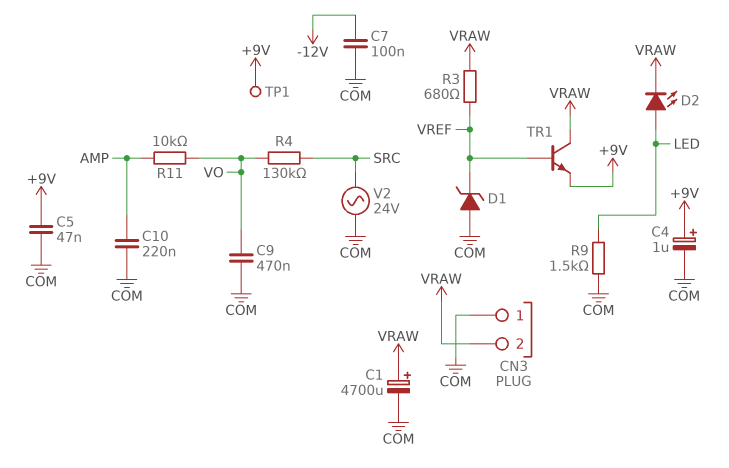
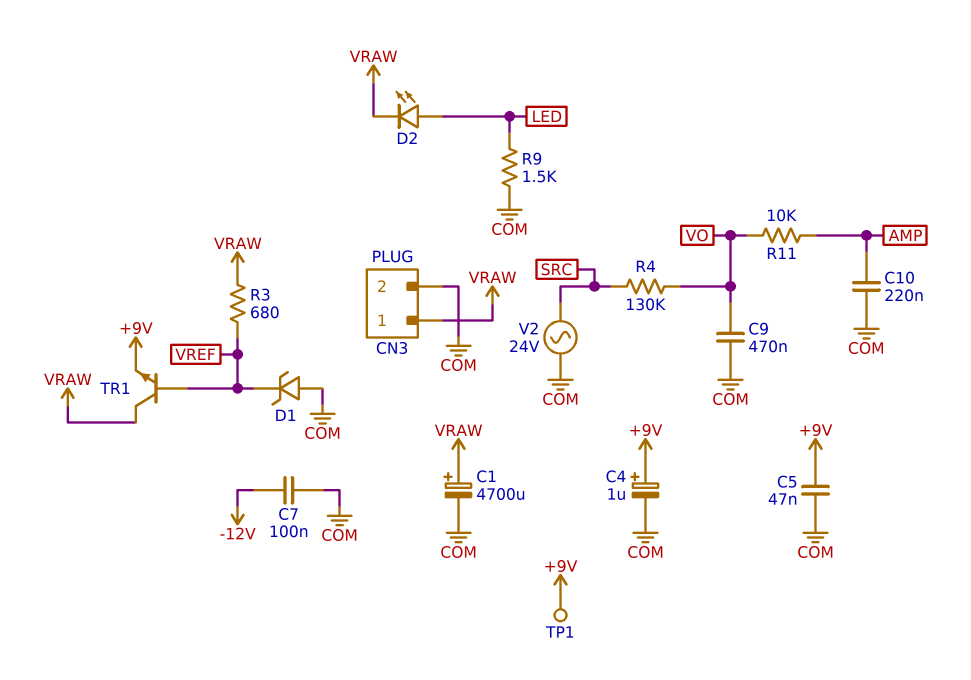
CN3 pin 1: COM -> VRAW
CN3 pin 2: VRAW -> COM

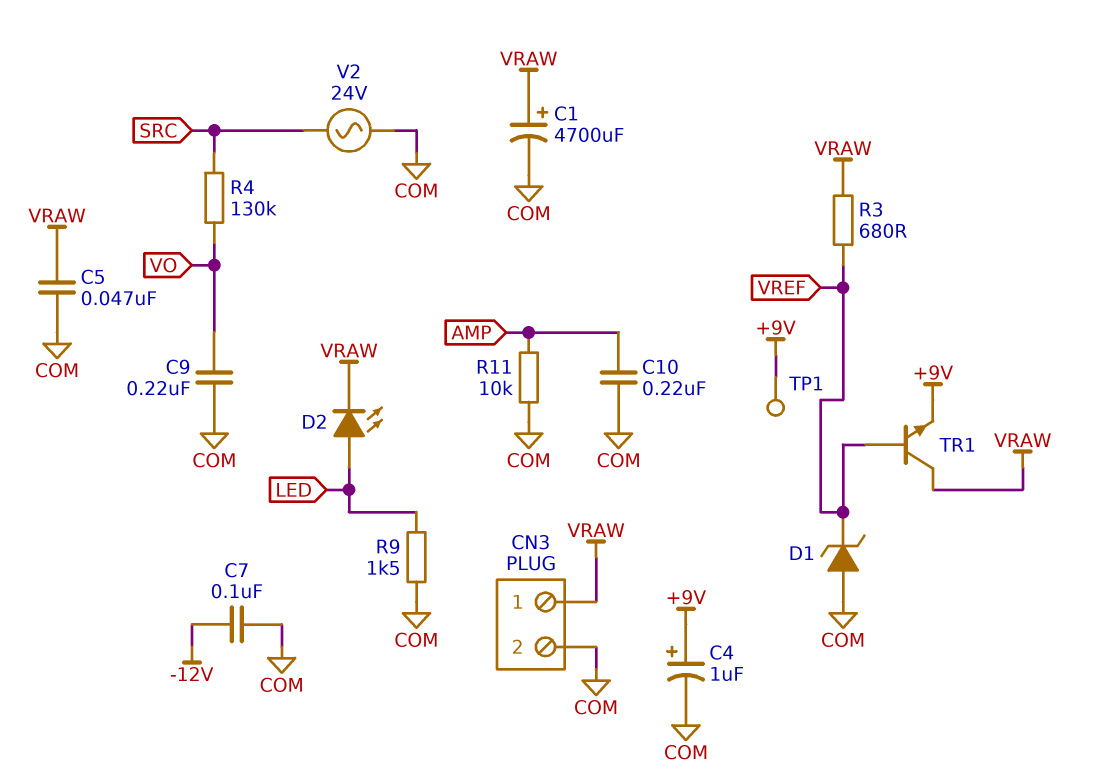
C5: 47nF (+9V, COM) -> 47nF (COM, VRAW)
C9: 470nF (COM, VO) -> 220nF (COM, VO)
R11: 10k (AMP, VO) -> 10k (AMP, COM)

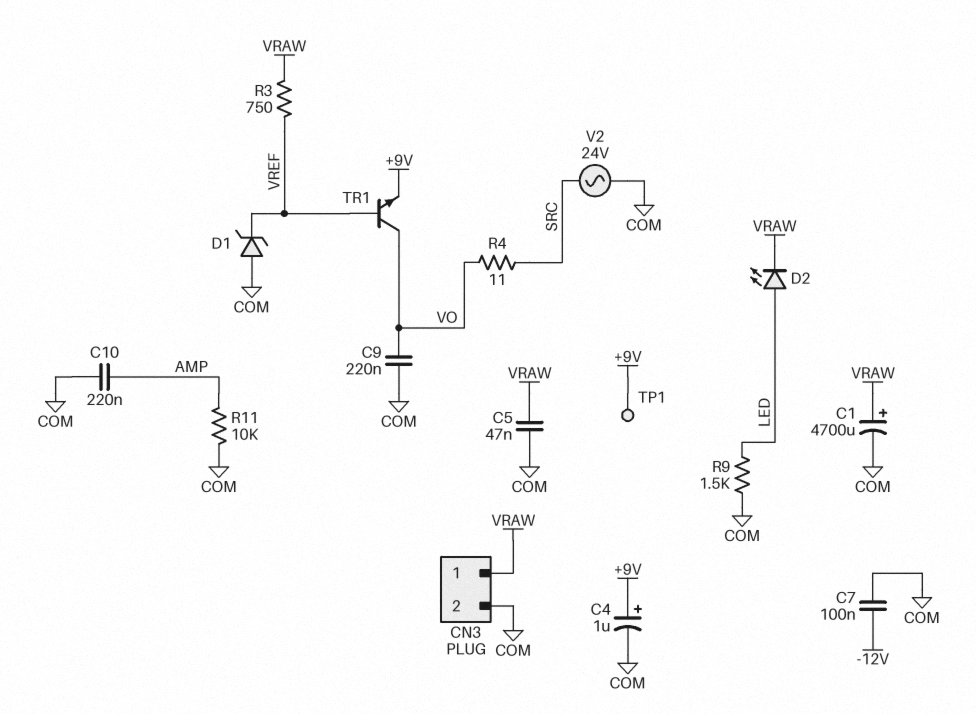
R3: 680 (VRAW, VREF) -> 750 (VRAW, VREF)
R4: 130k (SRC, VO) -> 11 (SRC, VO)
TR1: NPN (B VREF, C VRAW, E +9V) -> NPN (B VREF, C VO, E +9V)

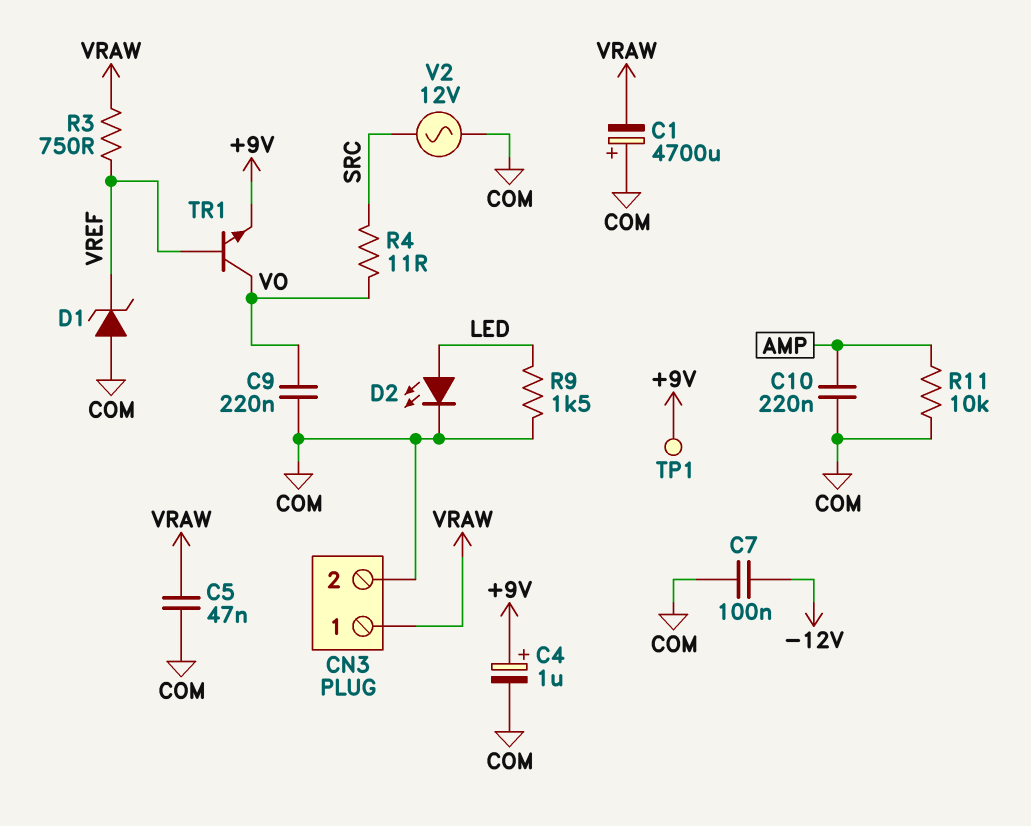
C1: 4700uF (plus VRAW, minus COM) -> 4700uF (plus COM, minus VRAW)
D2: LED (A LED, K VRAW) -> LED (A LED, K COM)
V2: AC 24V (COM, SRC) -> AC 12V (COM, SRC)

